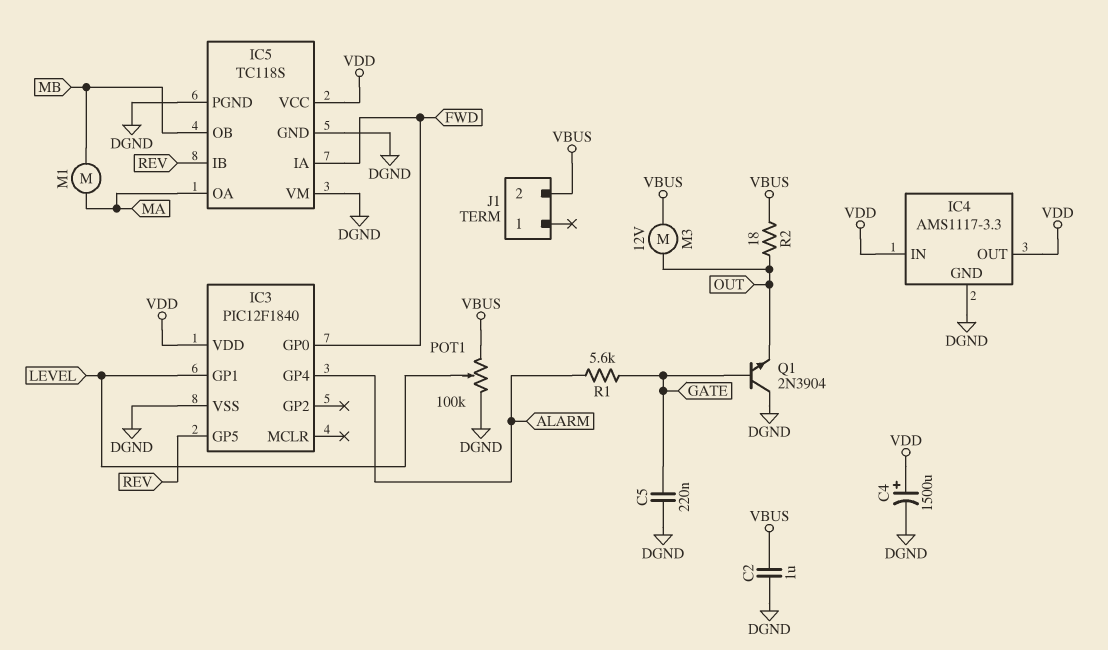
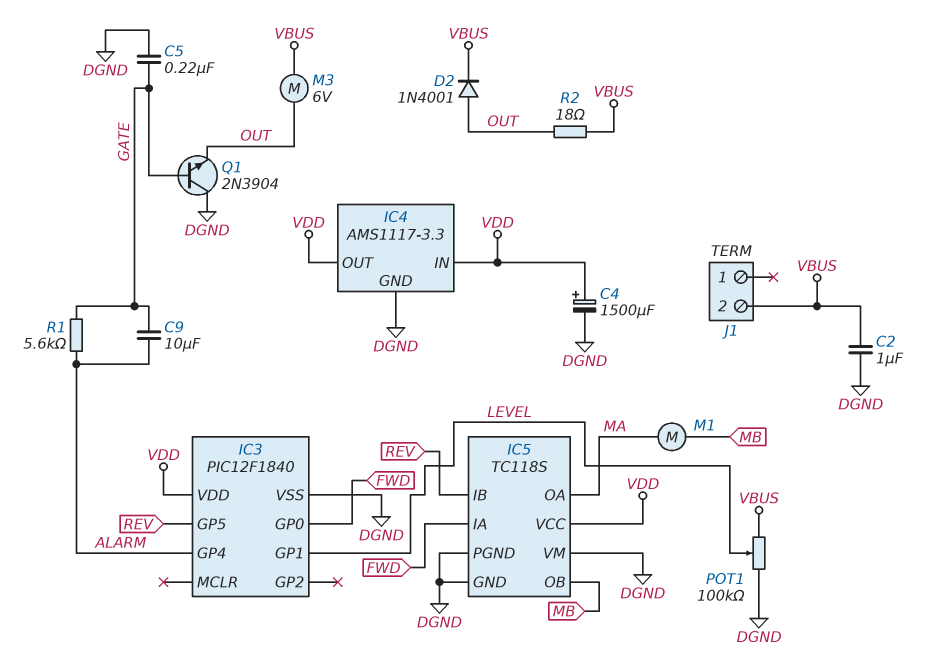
C9: none -> 10uF (ALARM, GATE)
D2: none -> diode 1N4001 (A OUT, K VBUS)
M3: motor 12V (OUT, VBUS) -> motor 6V (OUT, VBUS)

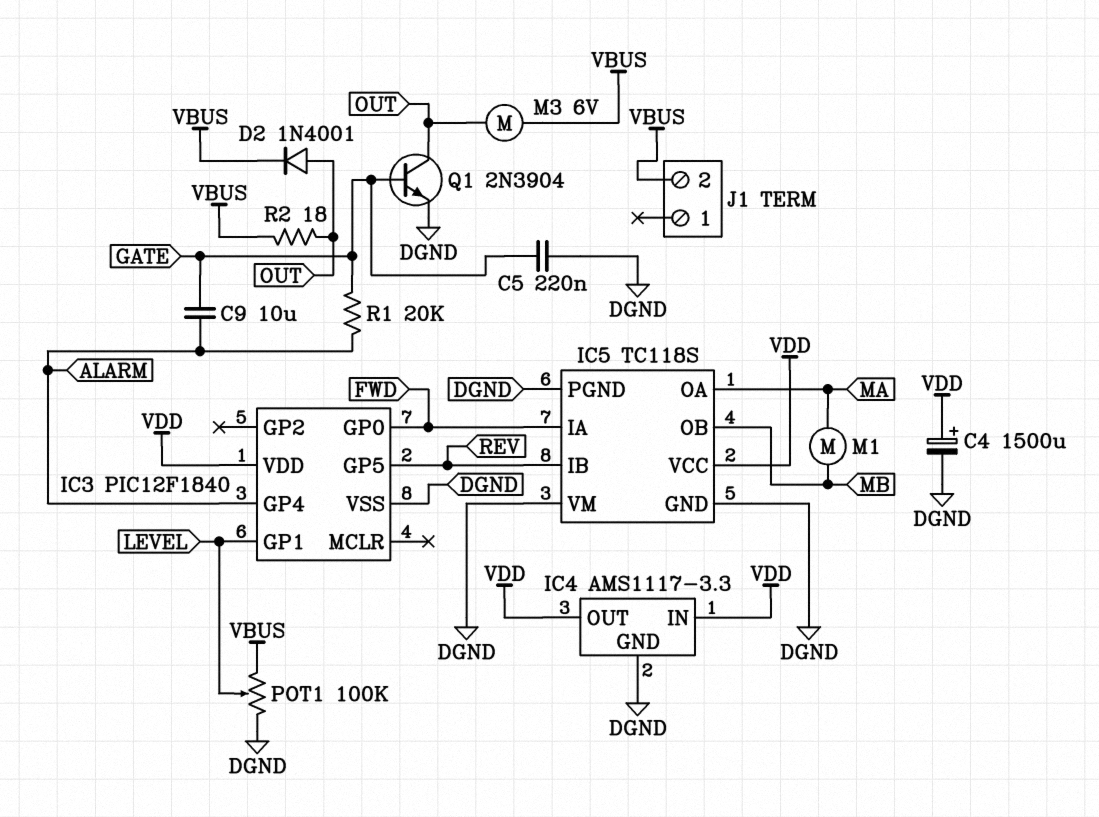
C2: 1uF (DGND, VBUS) -> none
Q1: NPN 2N3904 (B GATE, C DGND, E OUT) -> NPN 2N3904 (B GATE, C OUT, E DGND)
R1: 5.6k (ALARM, GATE) -> 20k (ALARM, GATE)

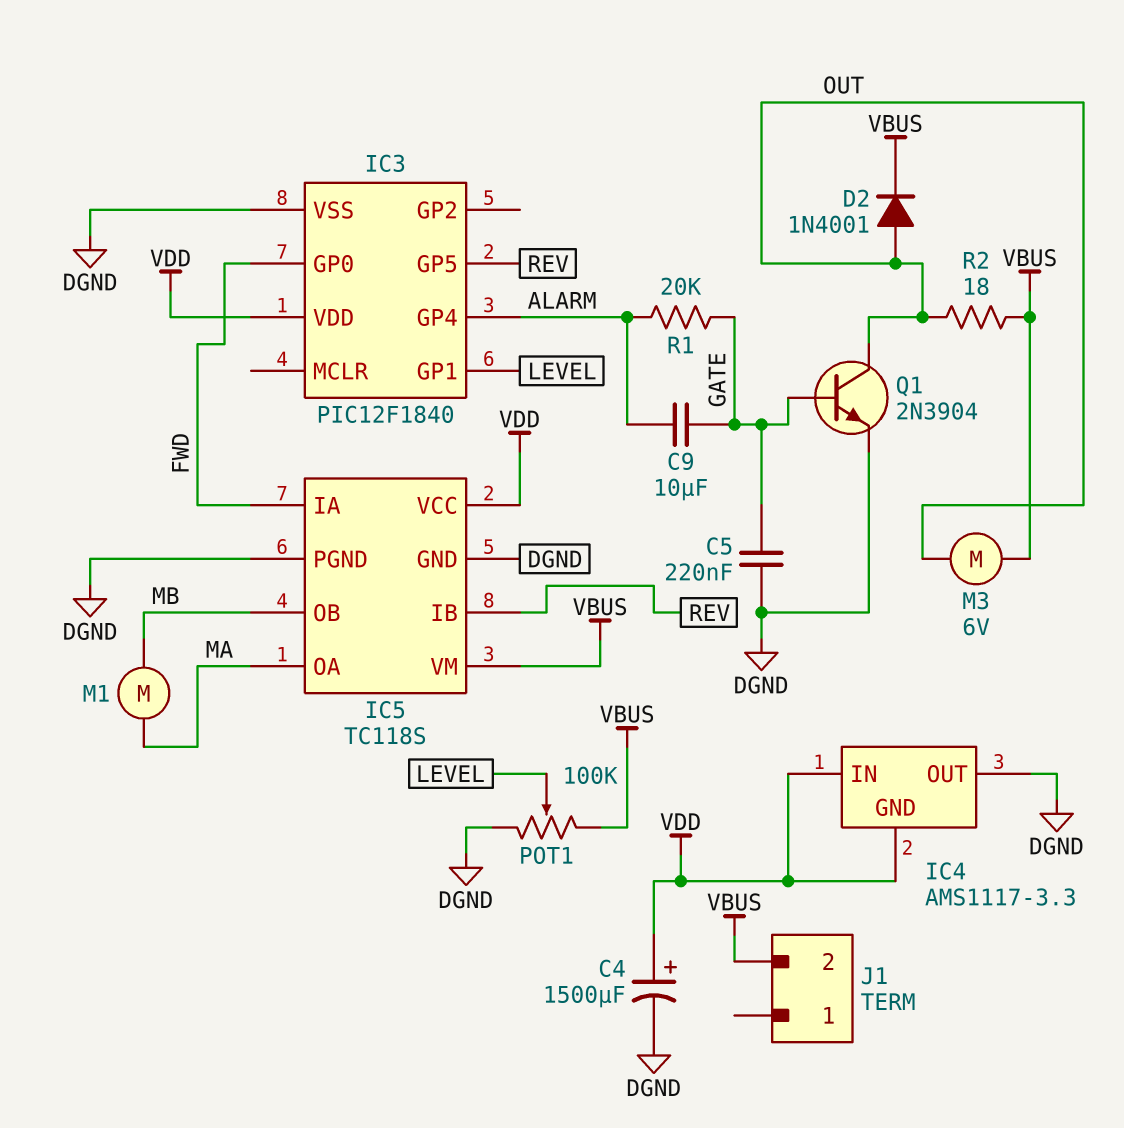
IC4 pin GND: DGND -> VDD
IC4 pin OUT: VDD -> DGND
IC5 pin VM: DGND -> VBUS

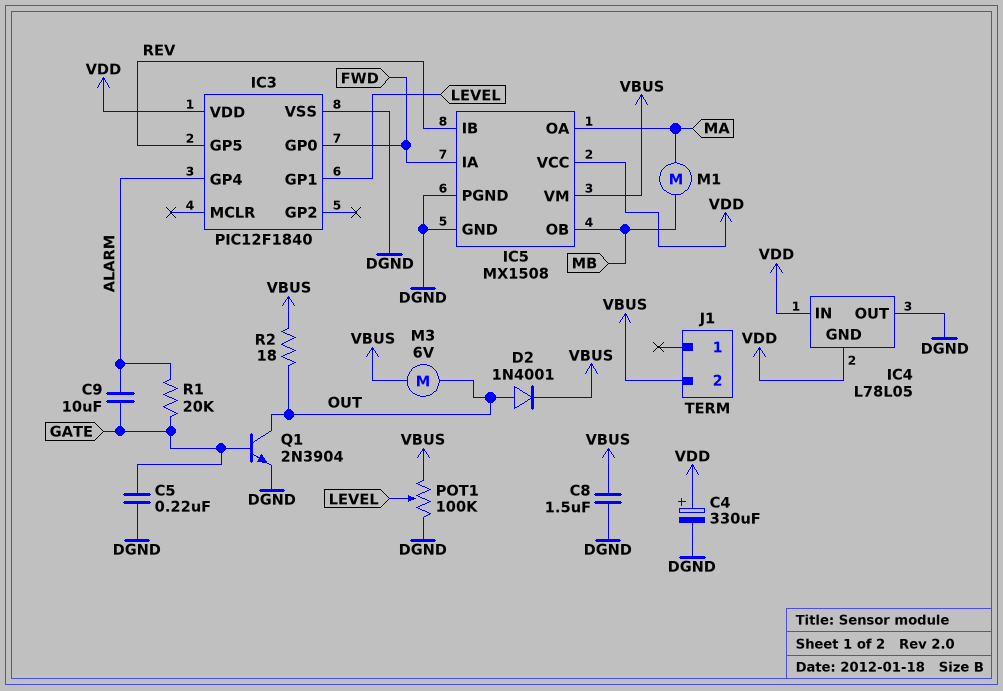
C4: 1500uF (plus VDD, minus DGND) -> 330uF (plus VDD, minus DGND)
C8: none -> 1.5uF (DGND, VBUS)
IC4: AMS1117-3.3 -> L78L05
IC5: TC118S -> MX1508

